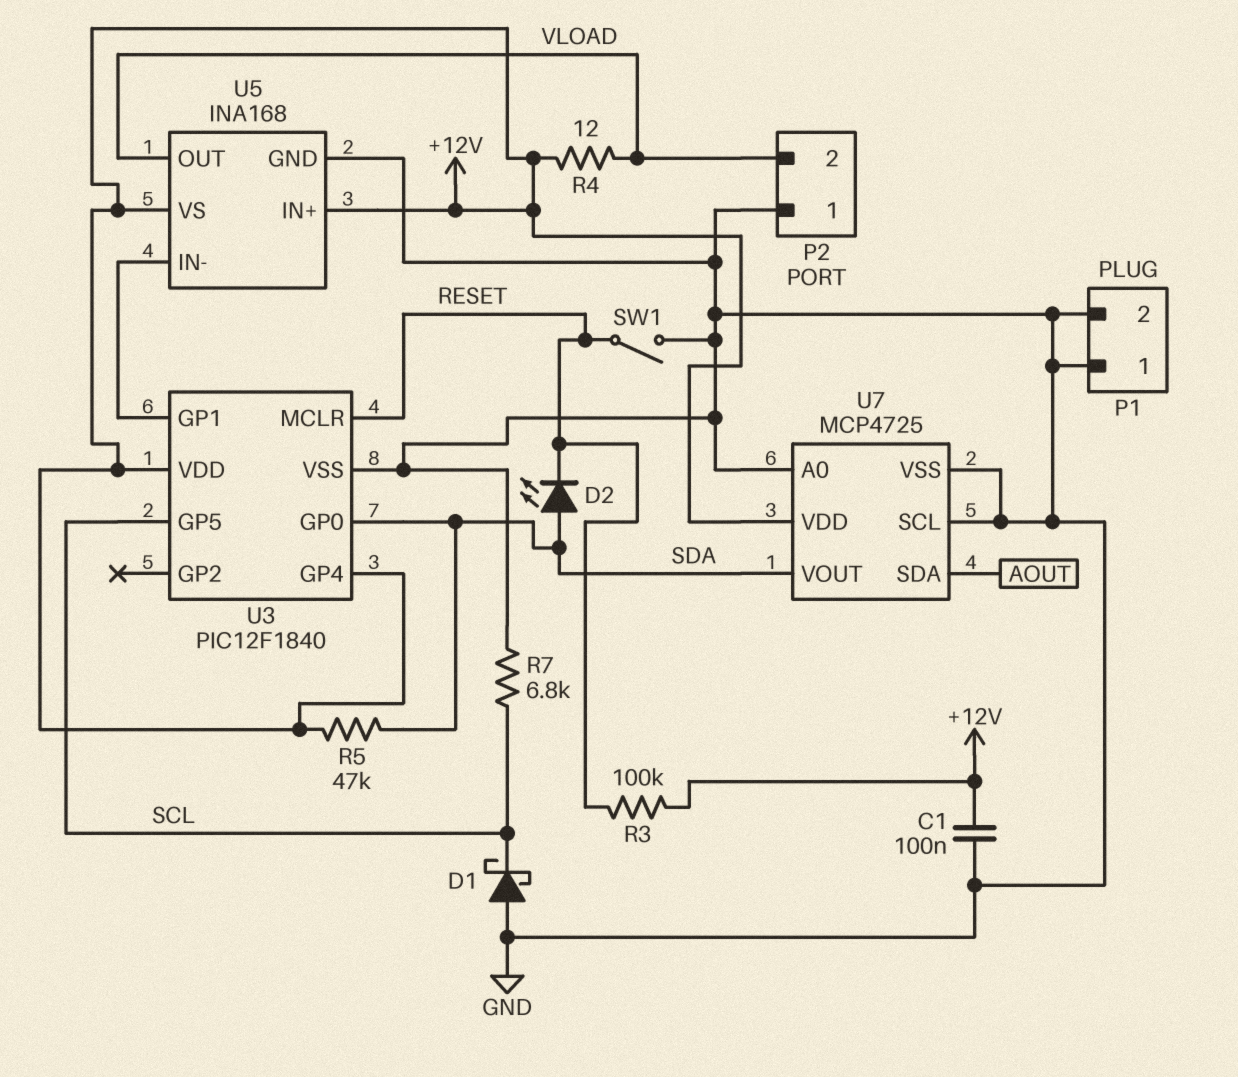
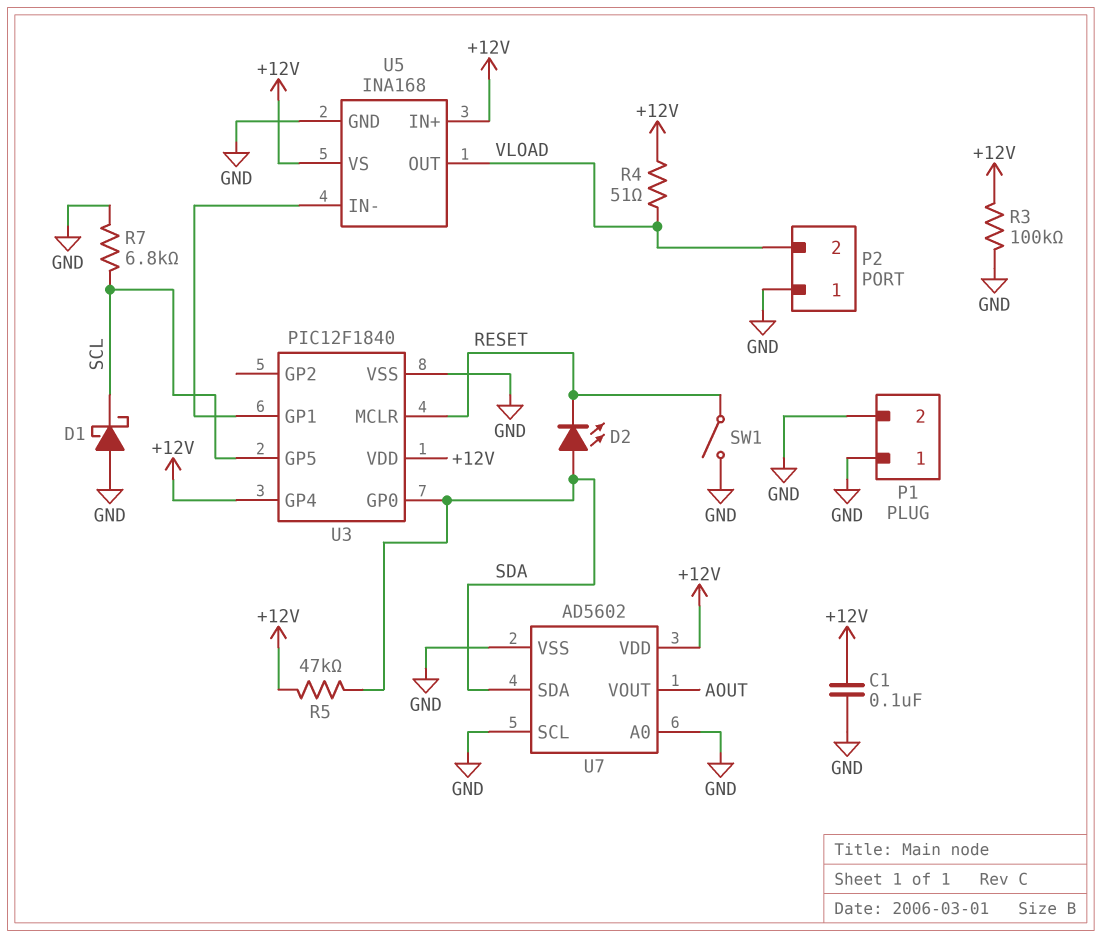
R3: 100k (+12V, RESET) -> 100k (+12V, GND)
R4: 12 (+12V, VLOAD) -> 51 (+12V, VLOAD)
U7: MCP4725 -> AD5602
U7 pin SDA: AOUT -> SDA
U7 pin VOUT: SDA -> AOUT

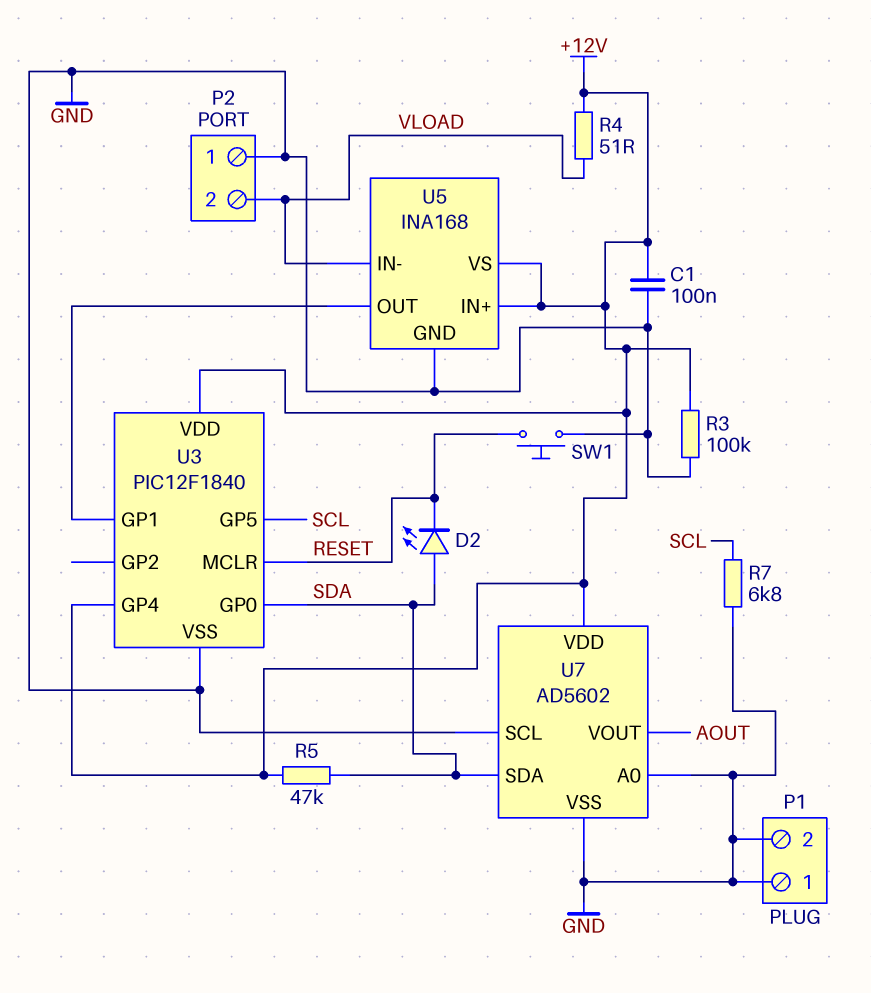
D1: schottky (A GND, K SCL) -> none
SW1: switch (GND, RESET) -> button (GND, RESET)
U5 pin IN-: U3/GP1 -> VLOAD
U5 pin OUT: VLOAD -> U3/GP1

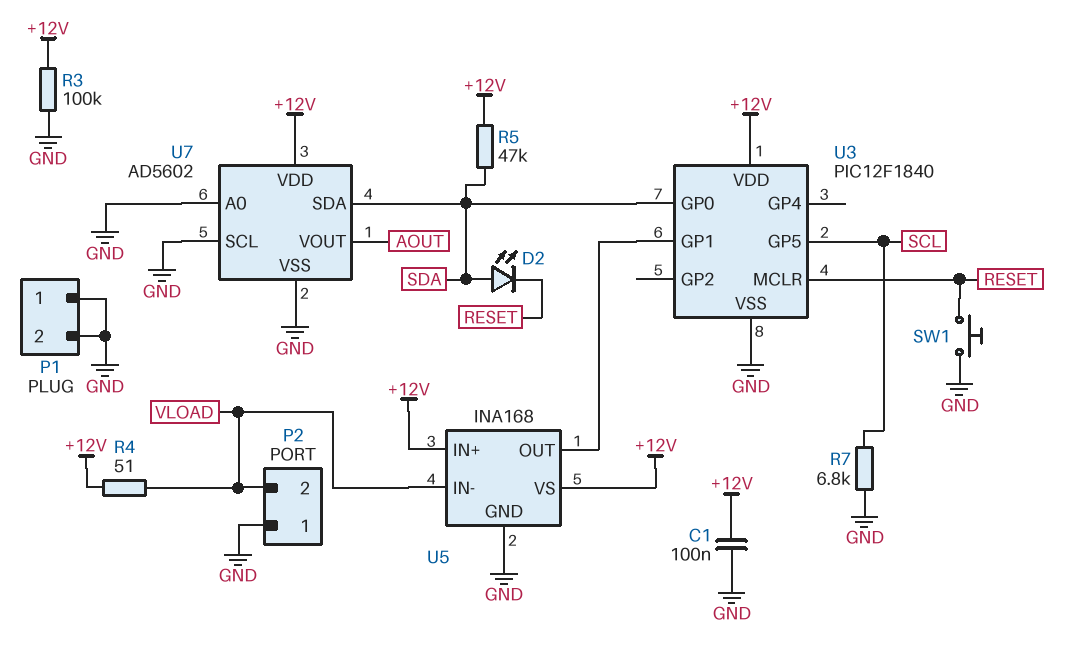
U3 pin GP4: +12V -> none

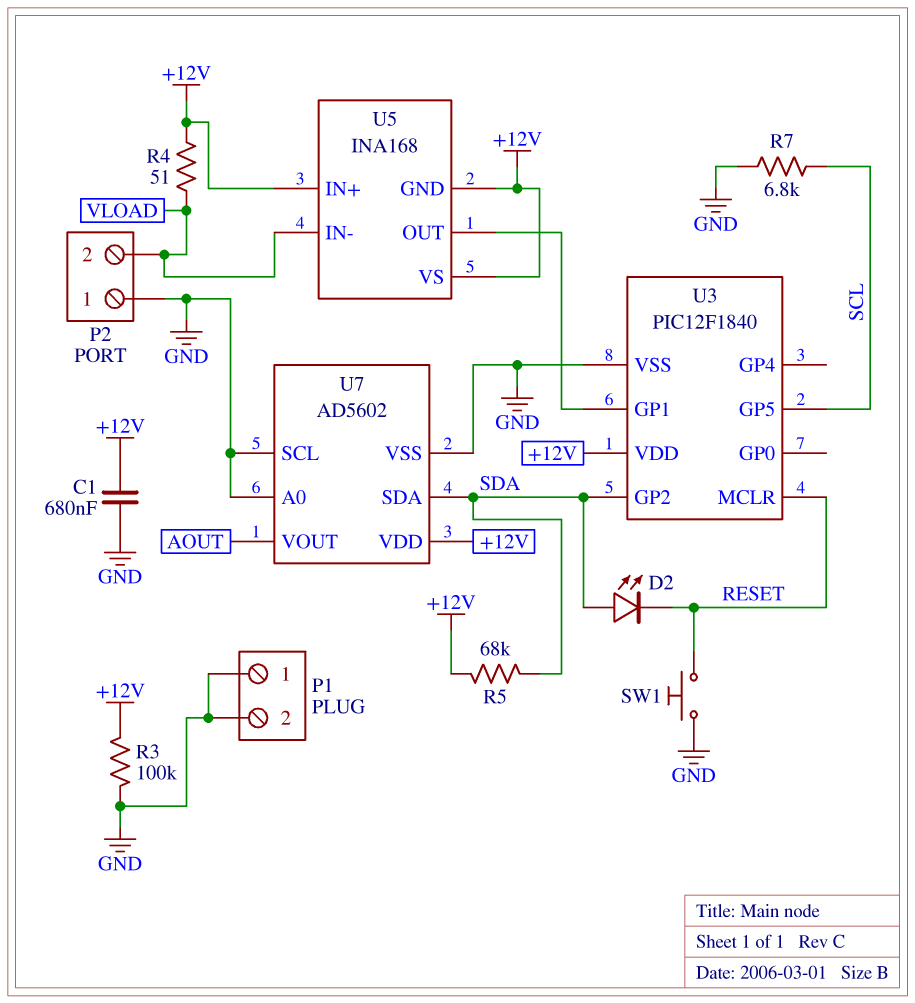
C1: 100nF (+12V, GND) -> 680nF (+12V, GND)
R5: 47k (+12V, SDA) -> 68k (+12V, SDA)
U3 pin GP0: SDA -> none
U3 pin GP2: none -> SDA
U5 pin GND: GND -> +12V

